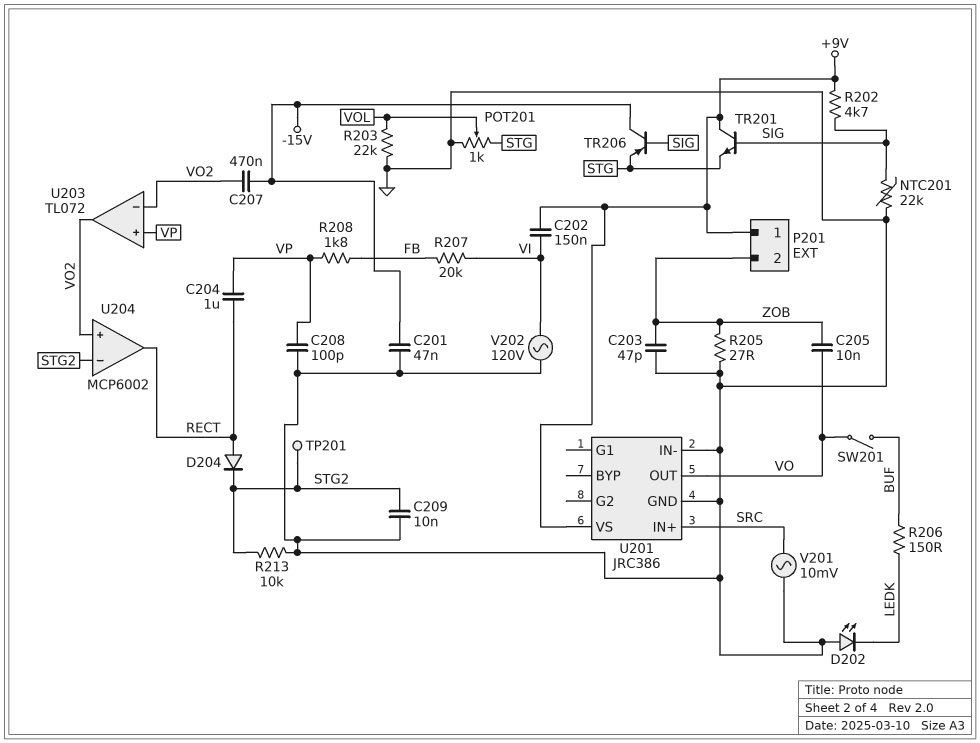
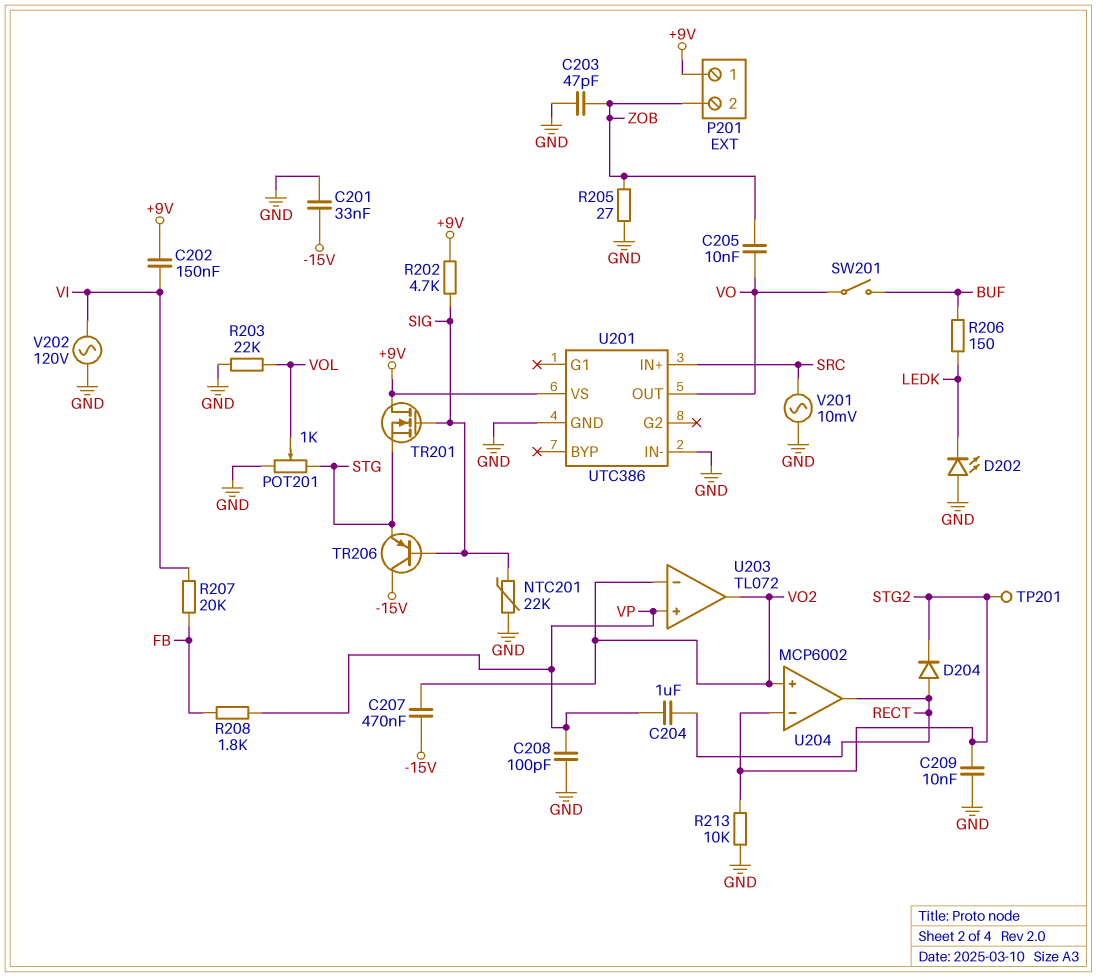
C201: 47nF (-15V, GND) -> 33nF (-15V, GND)
TR201: NPN (B SIG, C +9V, E STG) -> NMOS (G SIG, D +9V, S STG)
U201: JRC386 -> UTC386

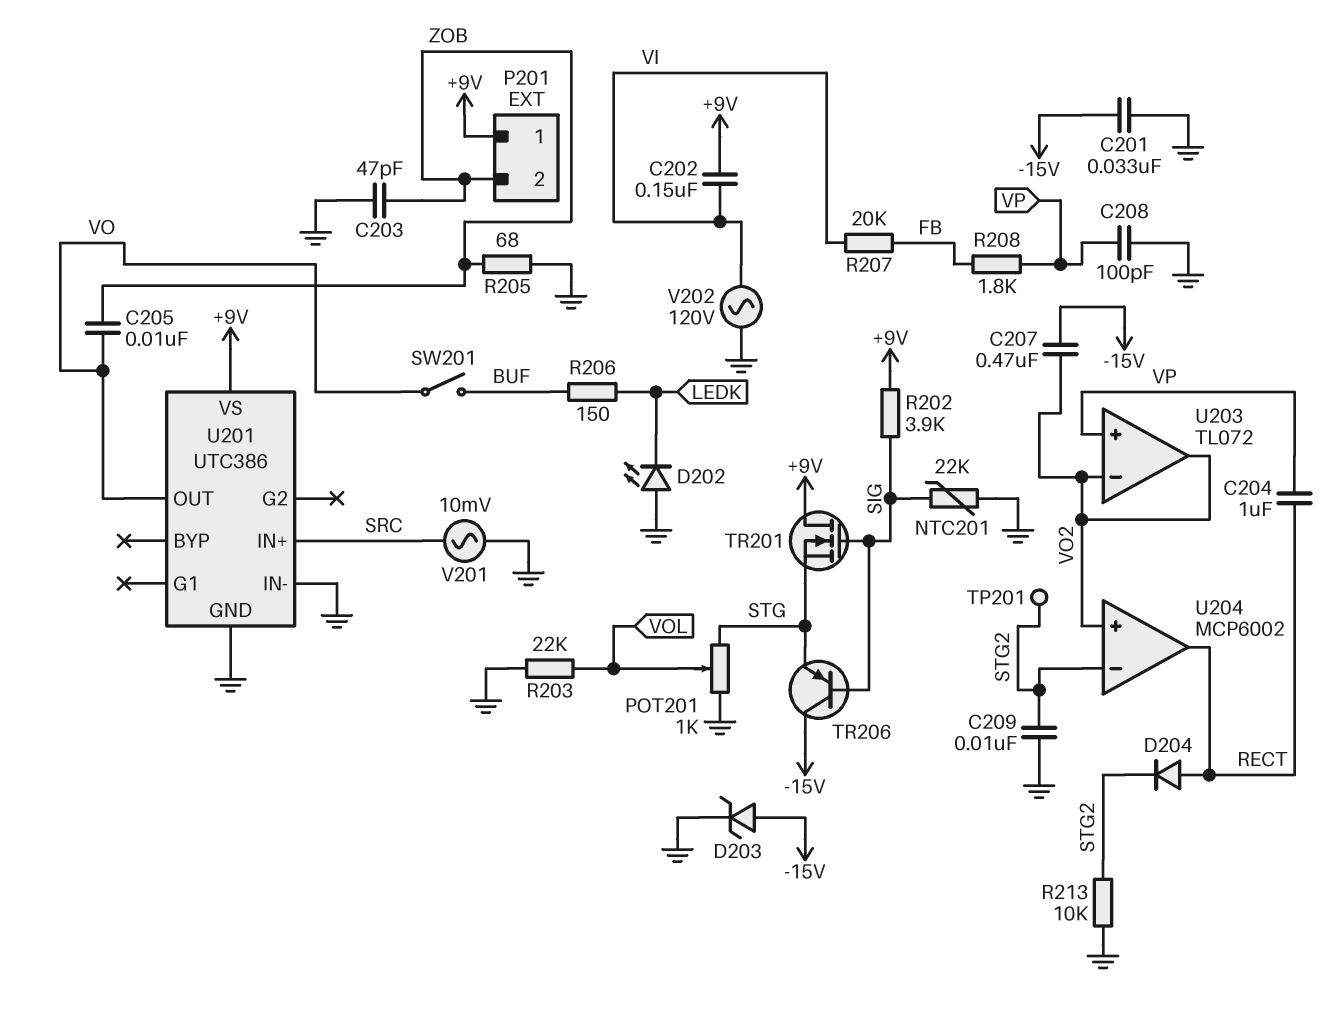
D203: none -> zener (A -15V, K GND)
R202: 4.7k (+9V, SIG) -> 3.9k (+9V, SIG)
R205: 27 (GND, ZOB) -> 68 (GND, ZOB)

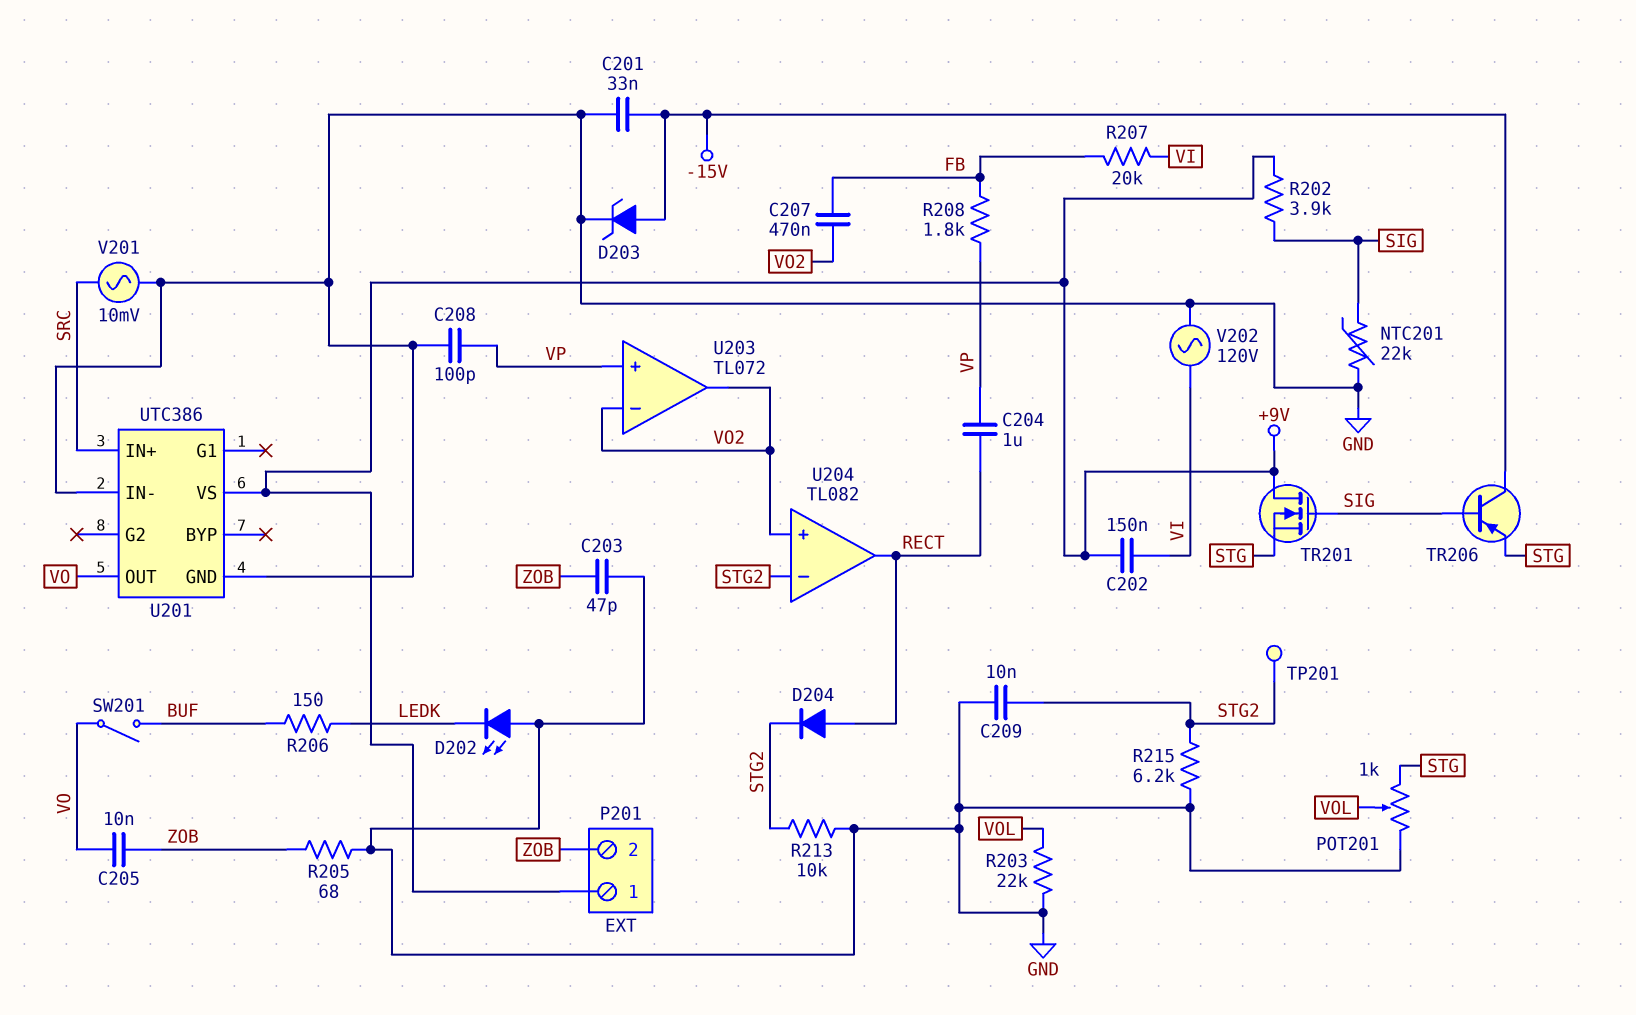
C207: 470nF (-15V, VO2) -> 470nF (FB, VO2)
R215: none -> 6.2k (GND, STG2)
U204: MCP6002 -> TL082

